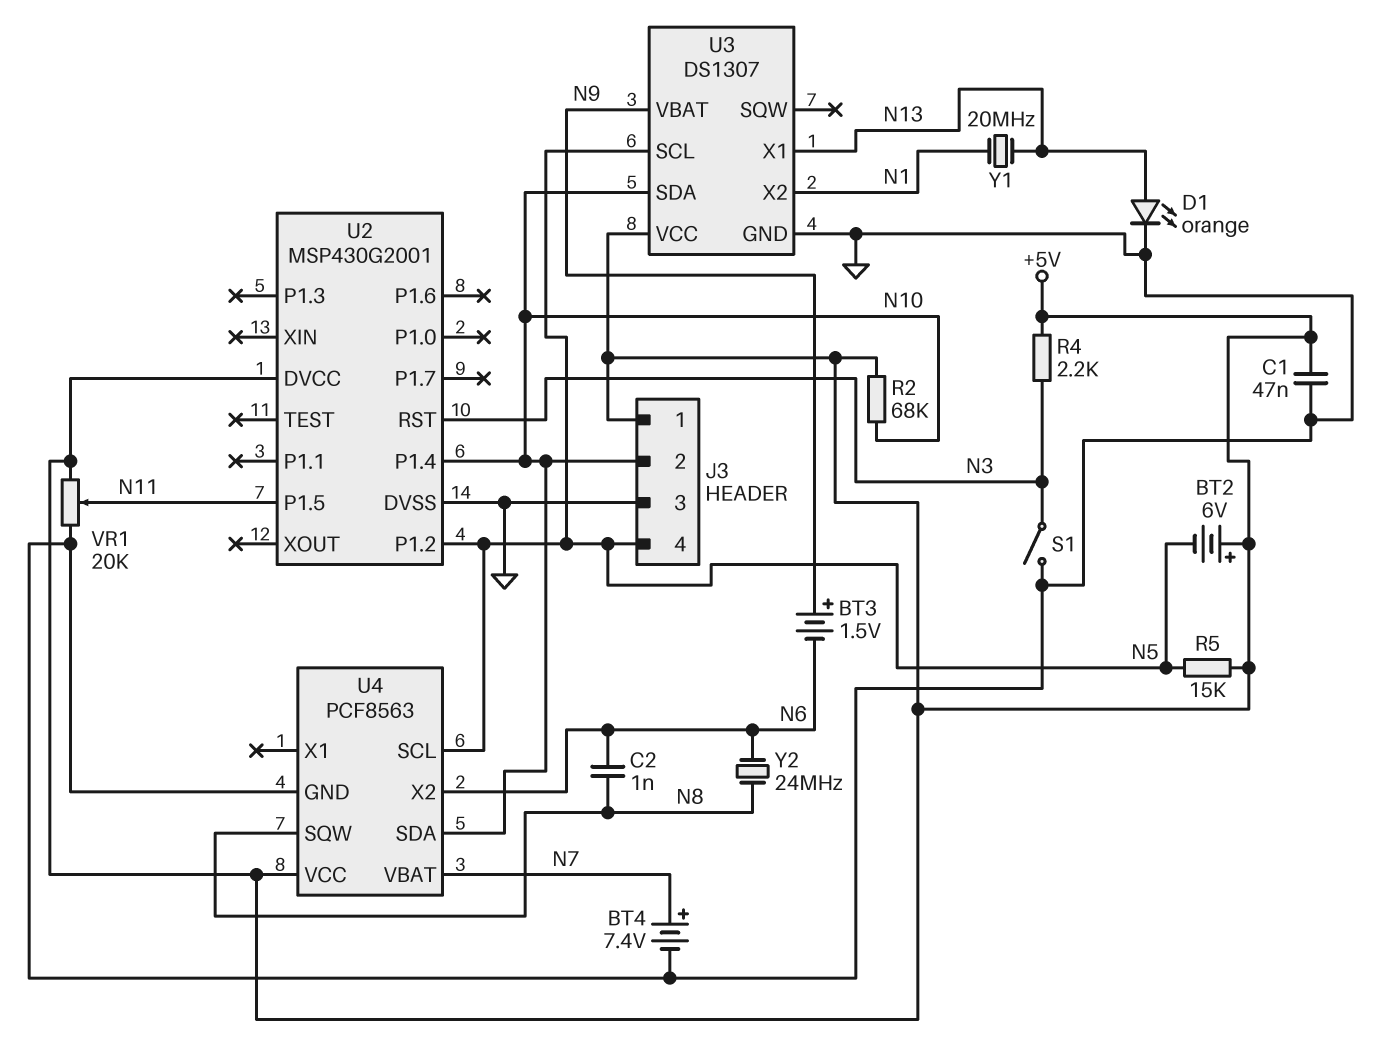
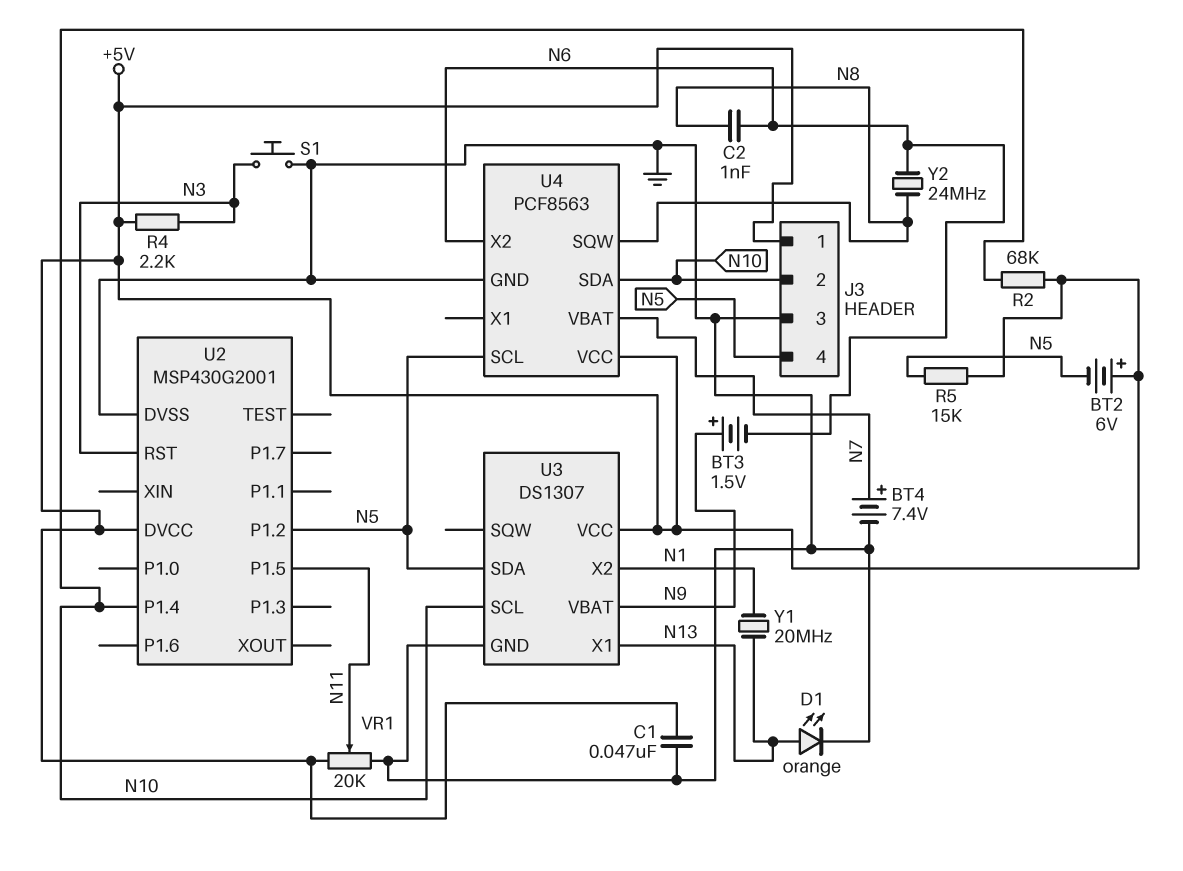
S1: switch (GND, N3) -> button (GND, N3)
U3 pin SCL: N5 -> N10
U3 pin SDA: N10 -> N5

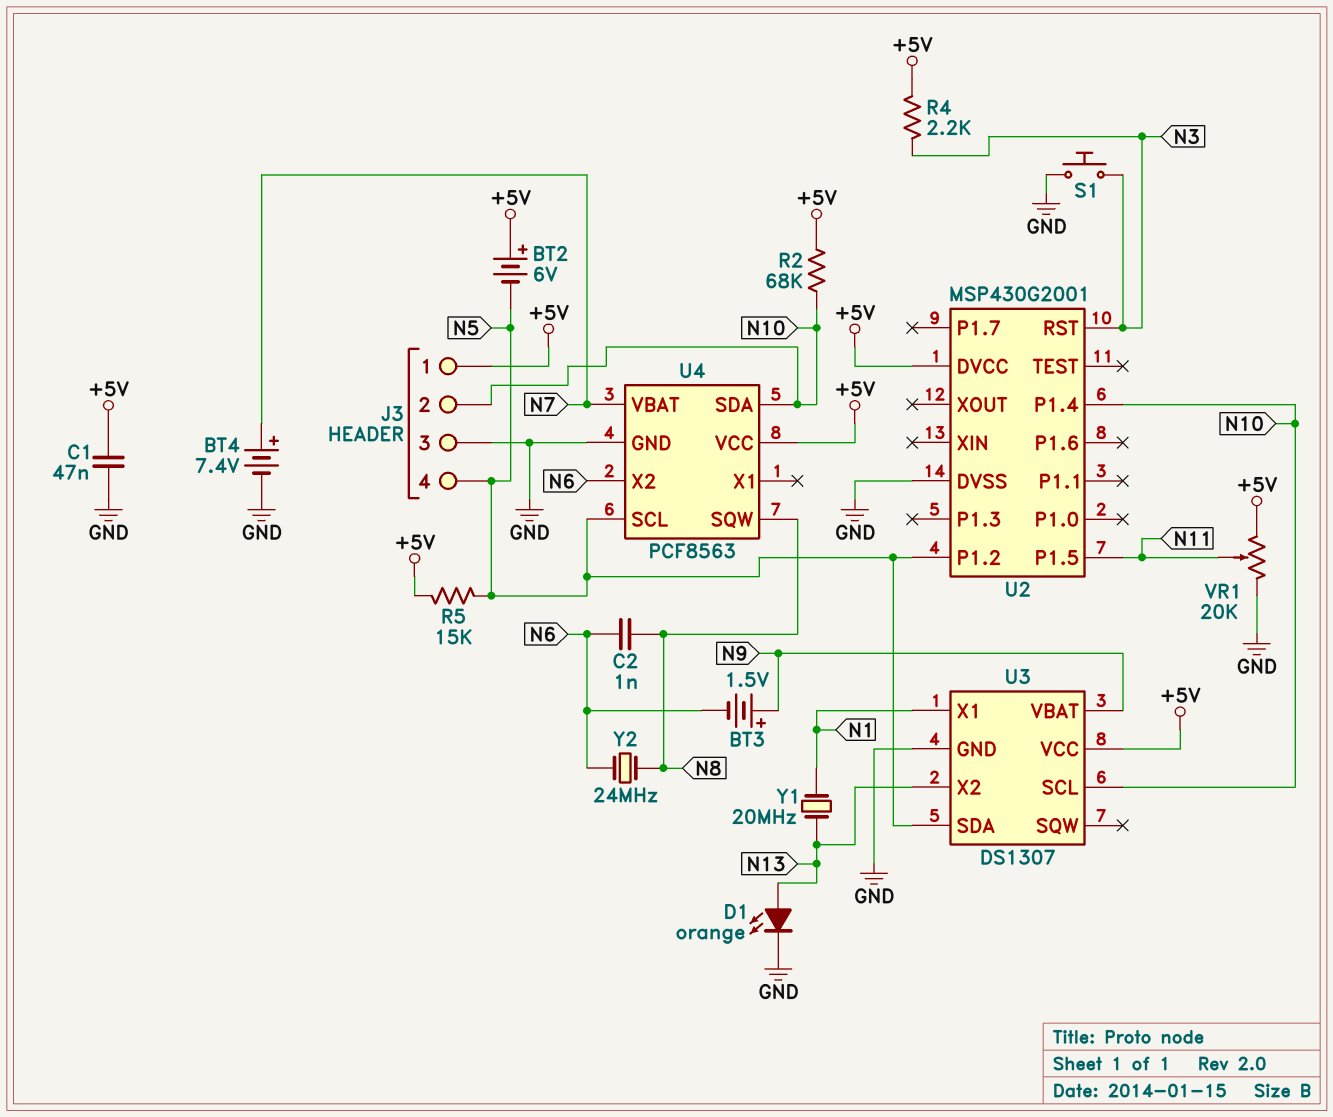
U3 pin X1: N13 -> N1
U3 pin X2: N1 -> N13

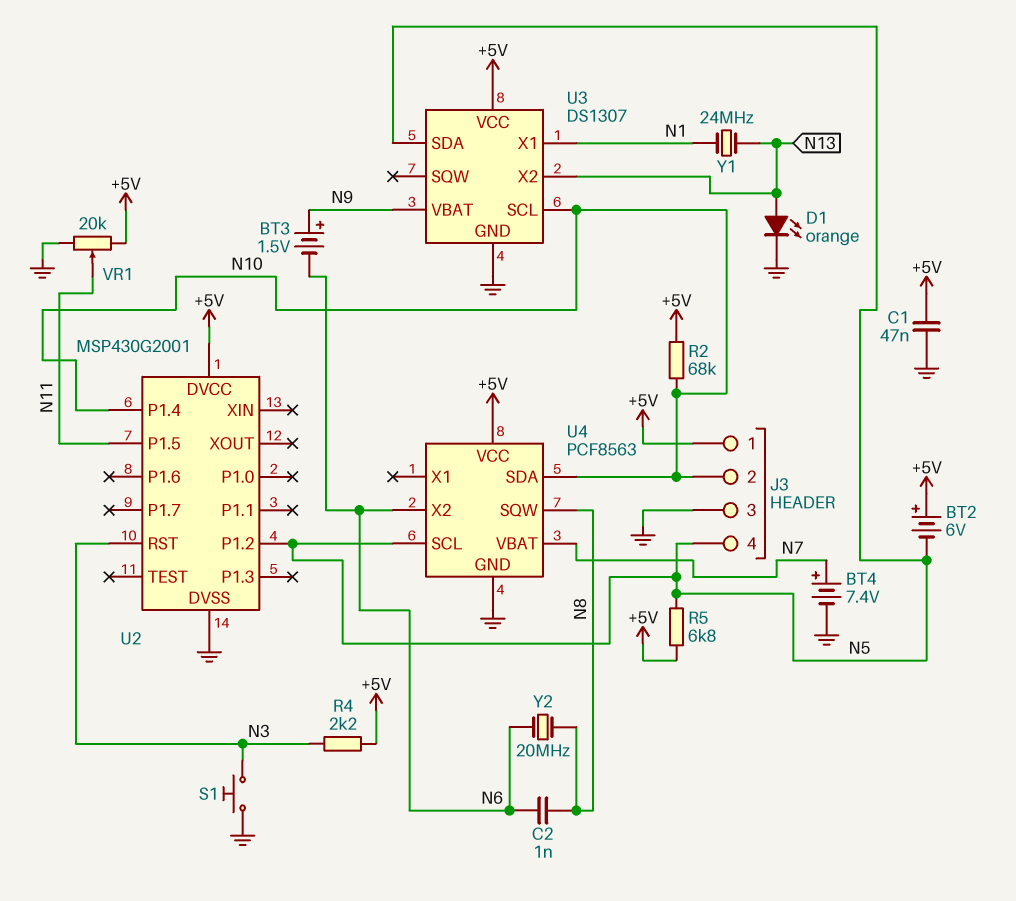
R5: 15k (+5V, N5) -> 6.8k (+5V, N5)
Y1: 20MHz (N1, N13) -> 24MHz (N1, N13)
Y2: 24MHz (N6, N8) -> 20MHz (N6, N8)

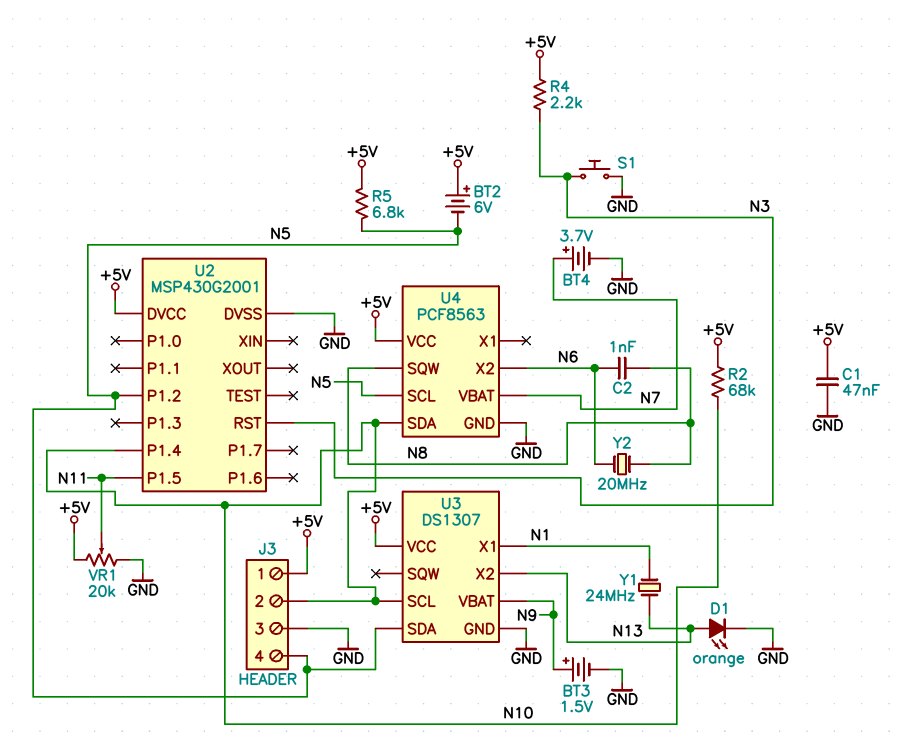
BT3: 1.5V (plus N9, minus N6) -> 1.5V (plus N9, minus GND)
BT4: 7.4V (plus N7, minus GND) -> 3.7V (plus N7, minus GND)

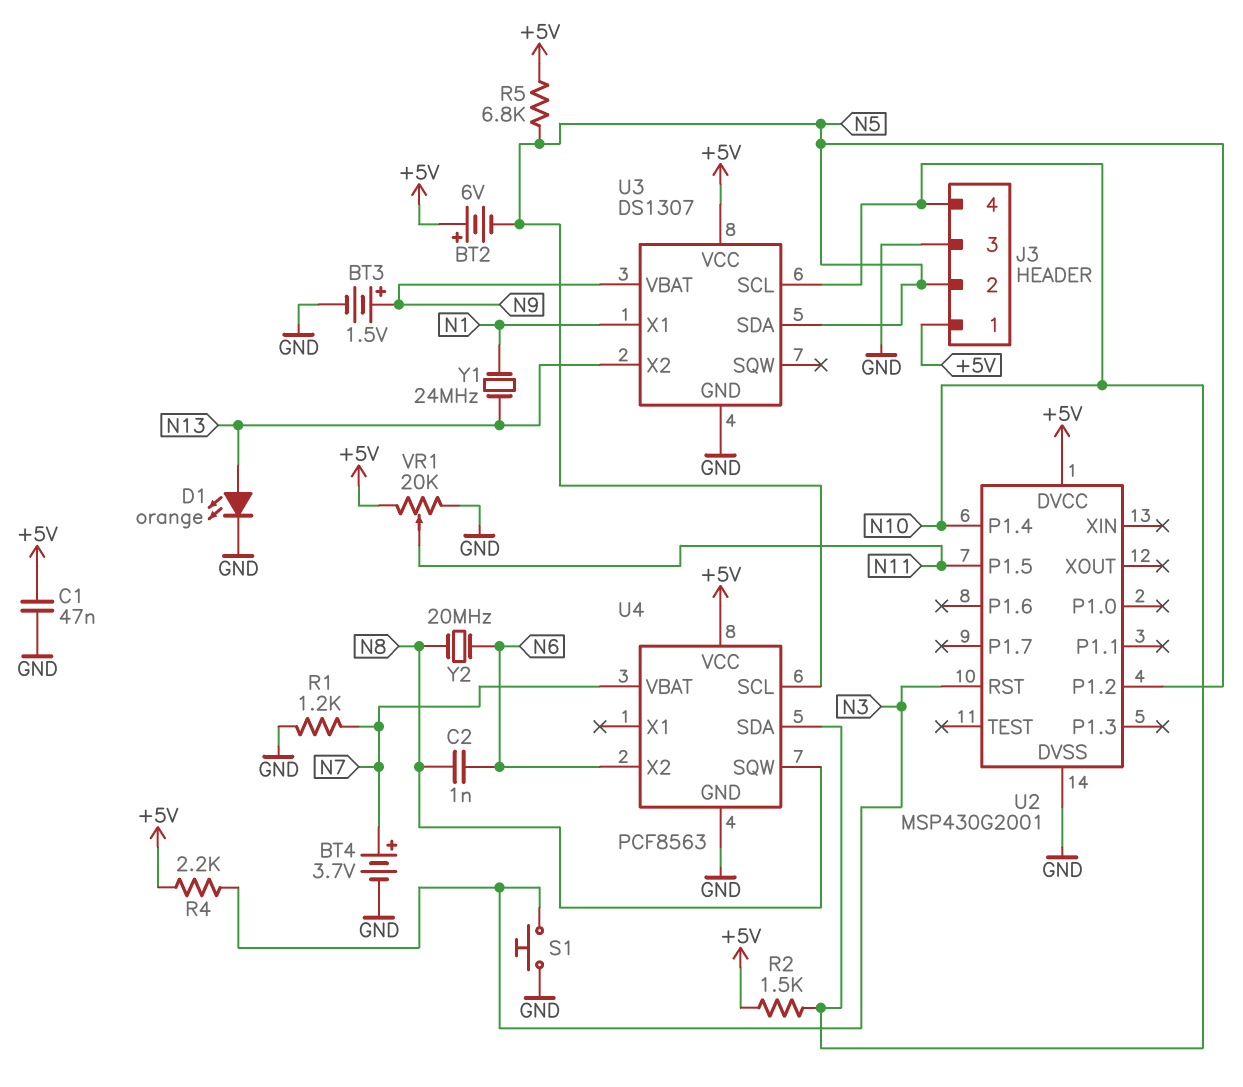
J3 pin 2: N10 -> N5
J3 pin 4: N5 -> N10
R1: none -> 1.2k (GND, N7)
R2: 68k (+5V, N10) -> 1.5k (+5V, N10)

